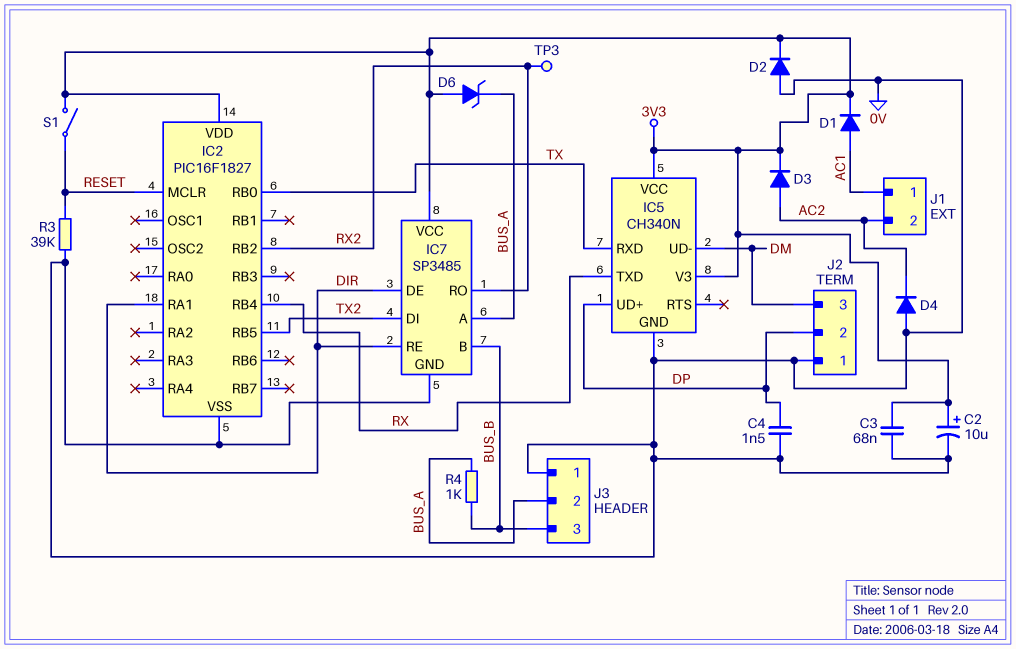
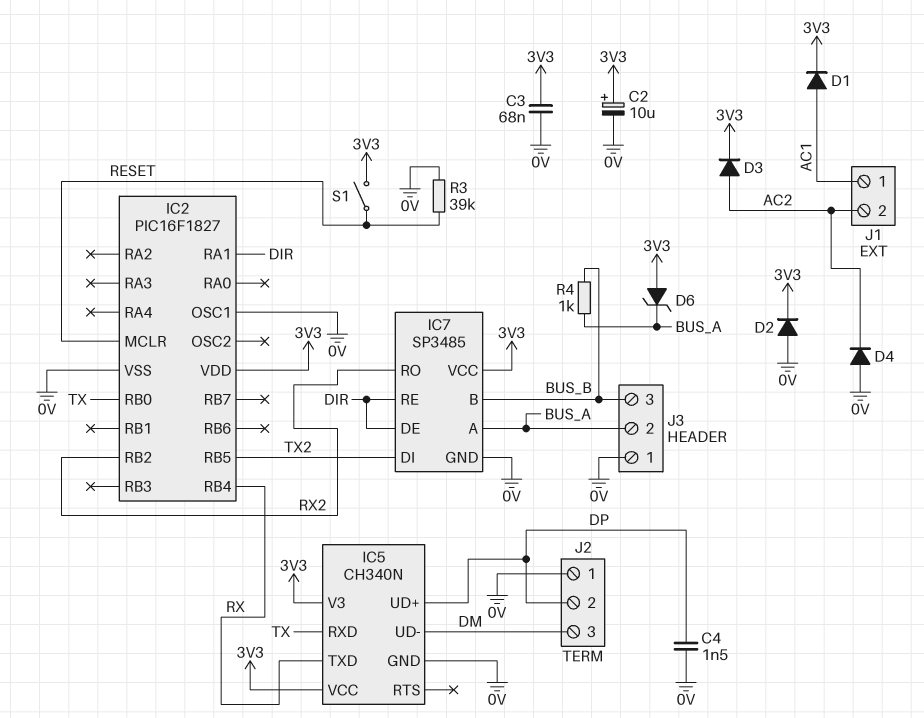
IC2 pin OSC1: none -> 0V
TP3: test point (RX2) -> none

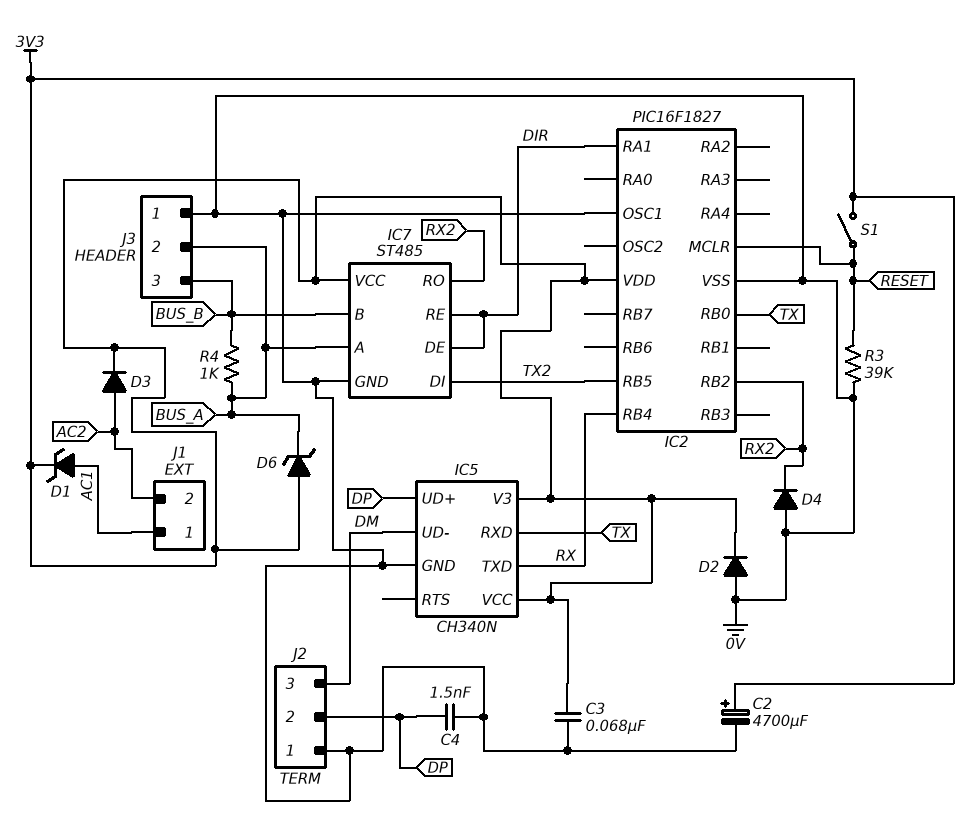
C2: 10uF (plus 3V3, minus 0V) -> 4700uF (plus 3V3, minus 0V)
D1: diode (A AC1, K 3V3) -> zener (A AC1, K 3V3)
D4: diode (A 0V, K AC2) -> diode (A 0V, K RX2)
IC7: SP3485 -> ST485

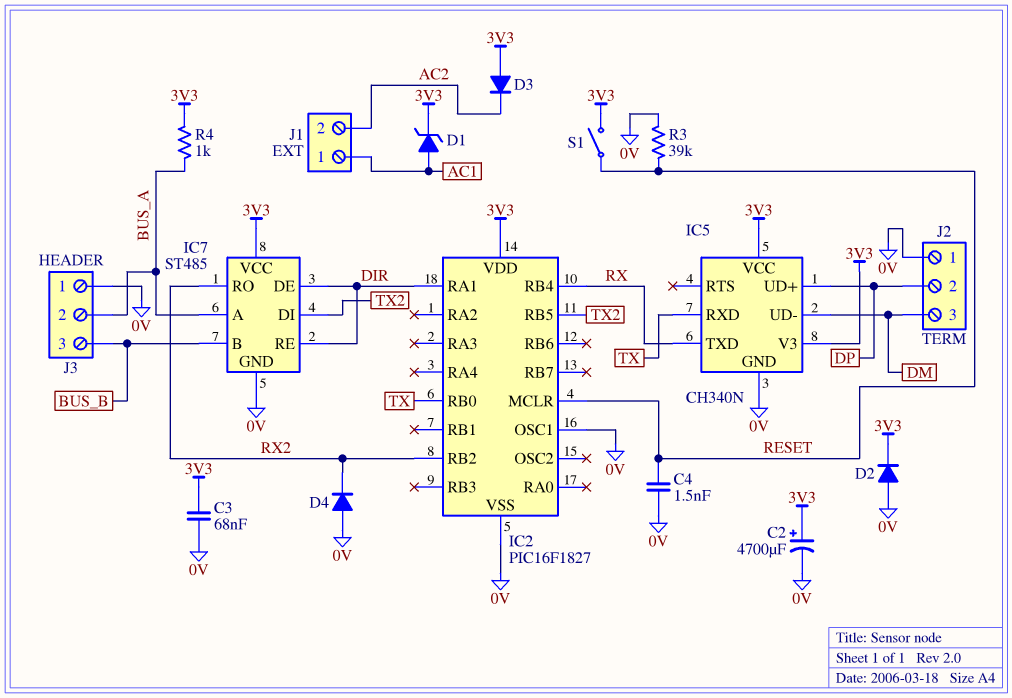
C4: 1.5nF (0V, DP) -> 1.5nF (0V, RESET)
D3: diode (A AC2, K 3V3) -> diode (A 3V3, K AC2)
D6: zener (A 3V3, K BUS_A) -> none
R4: 1k (BUS_A, BUS_B) -> 1k (3V3, BUS_A)

